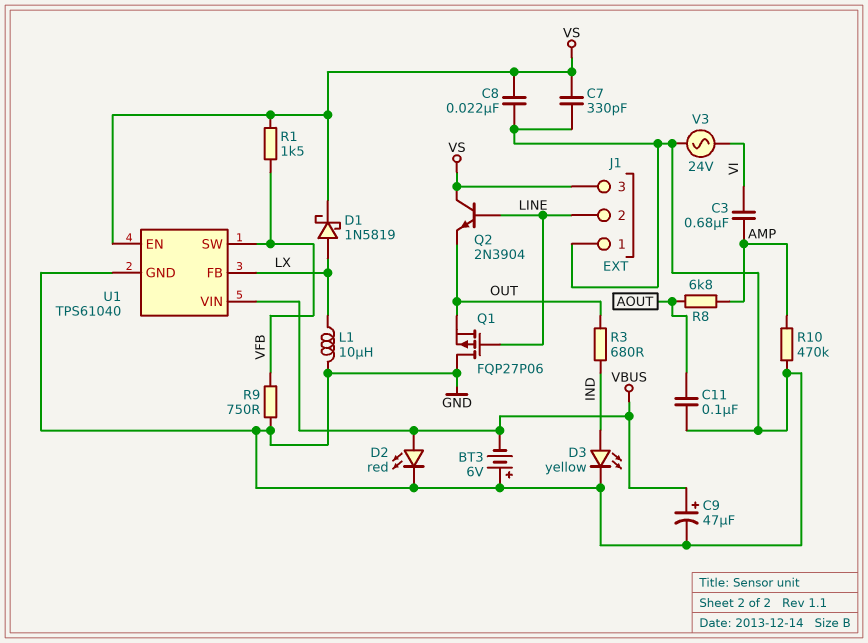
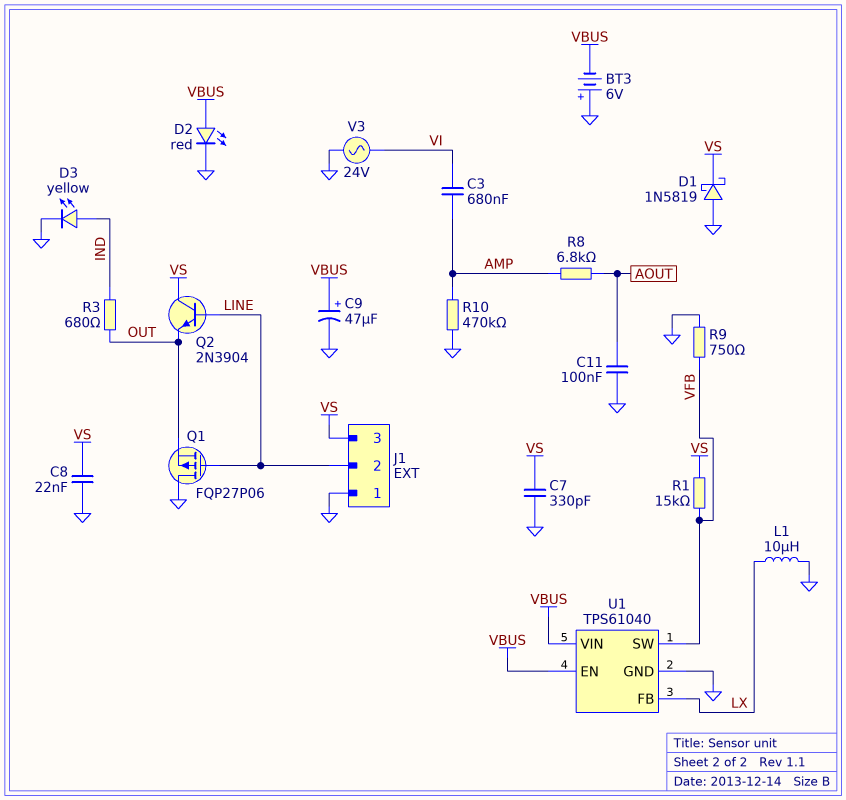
D1: schottky 1N5819 (A LX, K VS) -> schottky 1N5819 (A GND, K VS)
R1: 1.5k (VFB, VS) -> 15k (VFB, VS)
U1 pin EN: VS -> VBUS

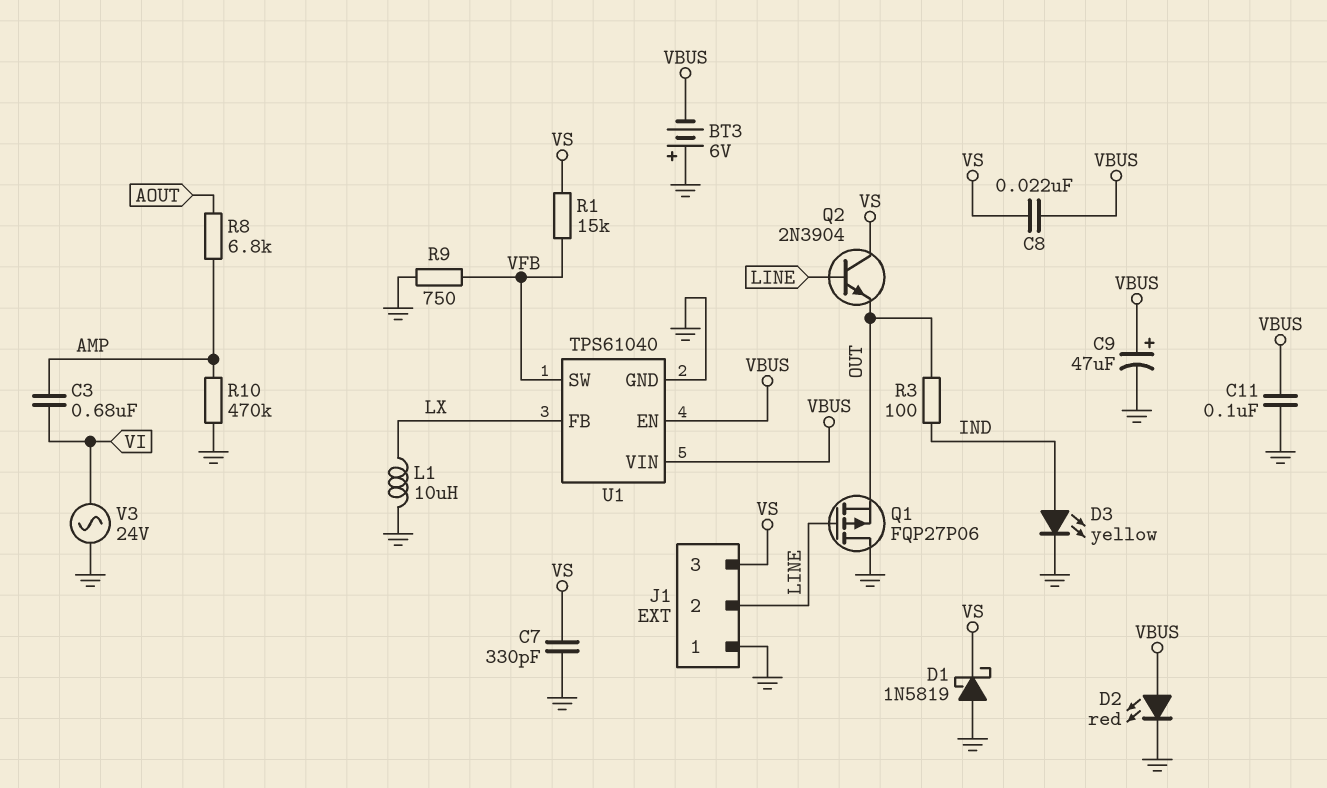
C8: 22nF (GND, VS) -> 22nF (VBUS, VS)
C11: 100nF (AOUT, GND) -> 100nF (GND, VBUS)
R3: 680 (IND, OUT) -> 100 (IND, OUT)

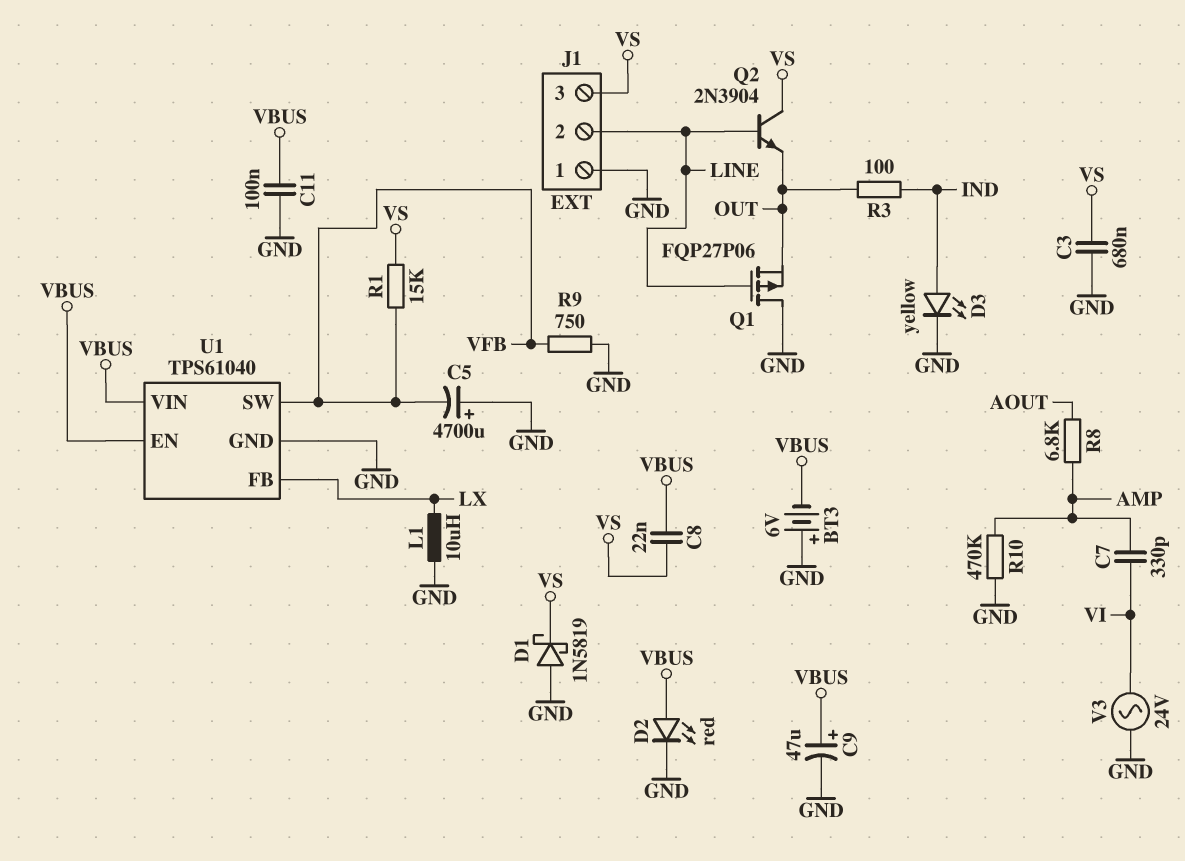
C3: 680nF (AMP, VI) -> 680nF (GND, VS)
C5: none -> 4700uF (plus GND, minus VFB)
C7: 330pF (GND, VS) -> 330pF (AMP, VI)

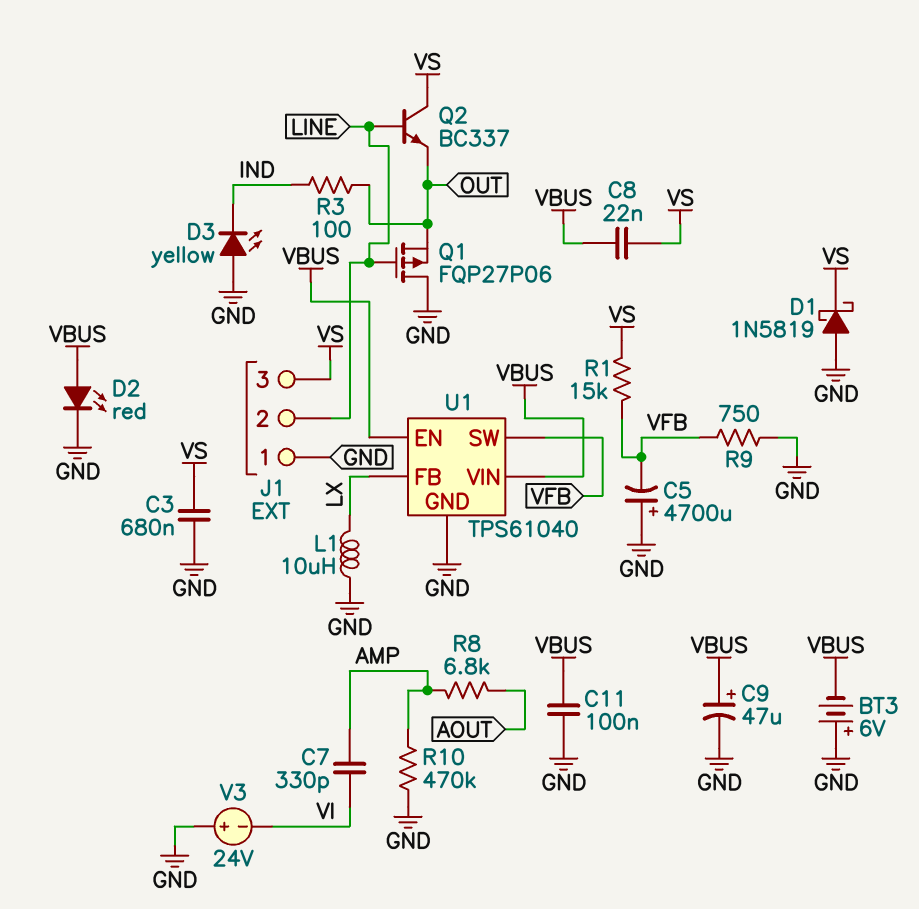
D3: LED yellow (A IND, K GND) -> LED yellow (A GND, K IND)
Q2: NPN 2N3904 (B LINE, C VS, E OUT) -> NPN BC337 (B LINE, C VS, E OUT)
V3: AC 24V (GND, VI) -> 24V (plus GND, minus VI)

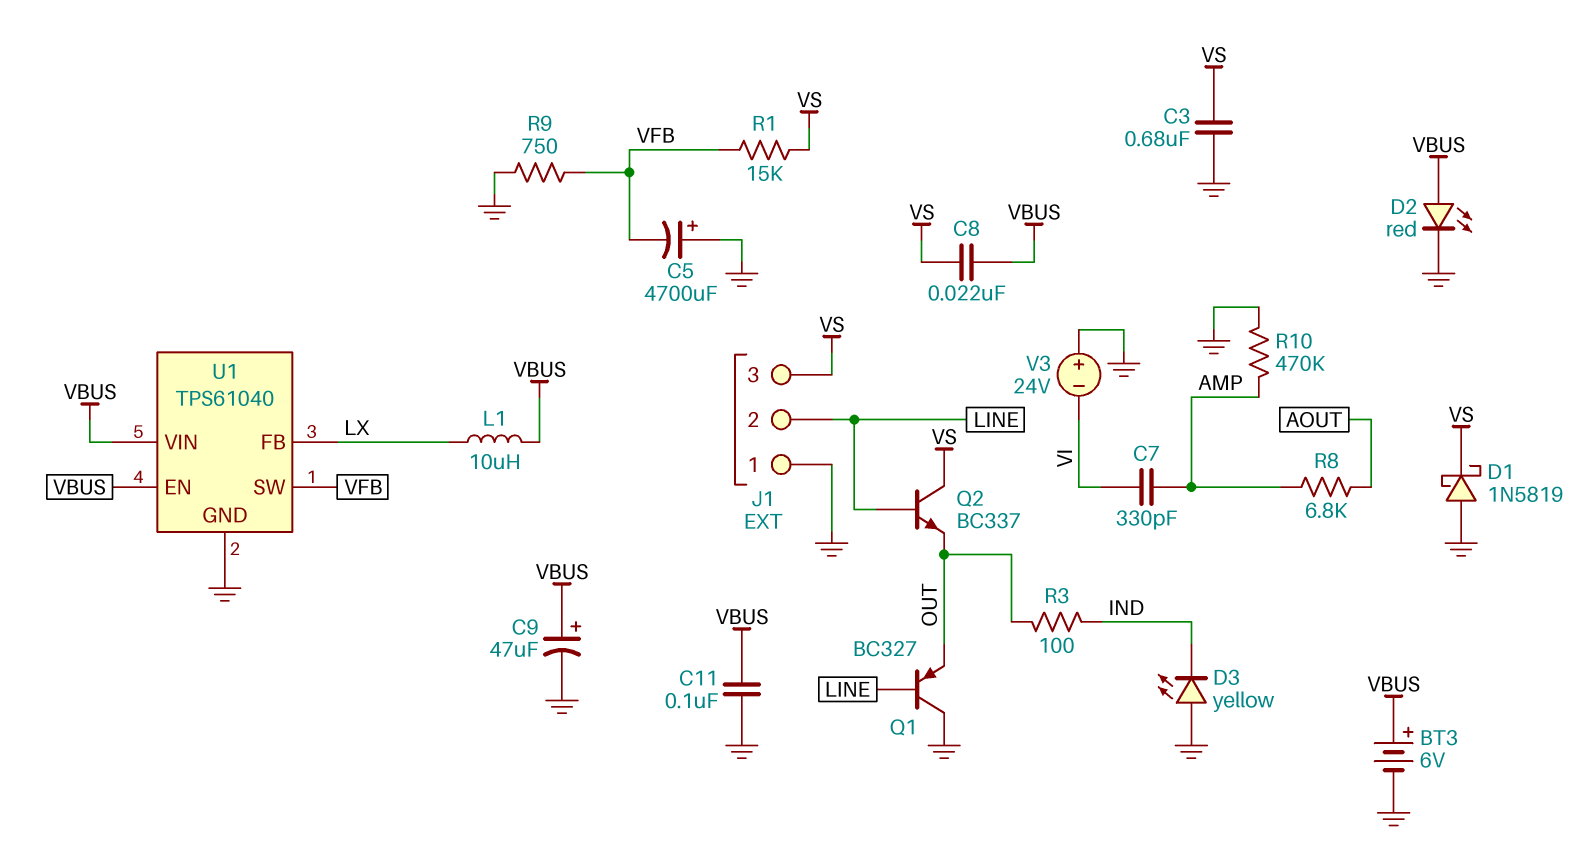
BT3: 6V (plus GND, minus VBUS) -> 6V (plus VBUS, minus GND)
L1: 10uH (GND, LX) -> 10uH (LX, VBUS)
Q1: PMOS FQP27P06 (G LINE, D GND, S OUT) -> PNP BC327 (B LINE, C GND, E OUT)

